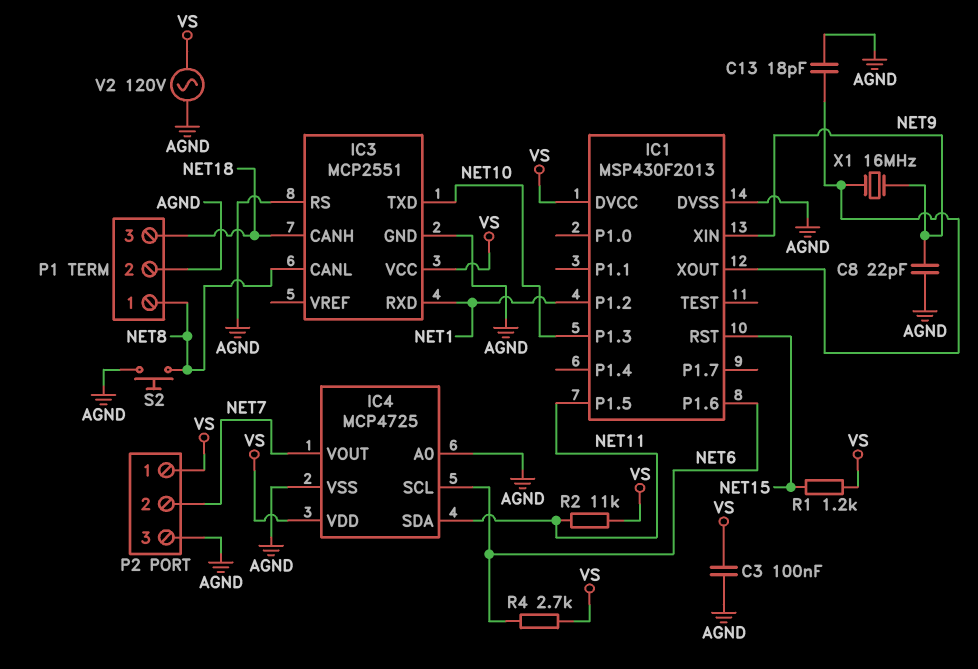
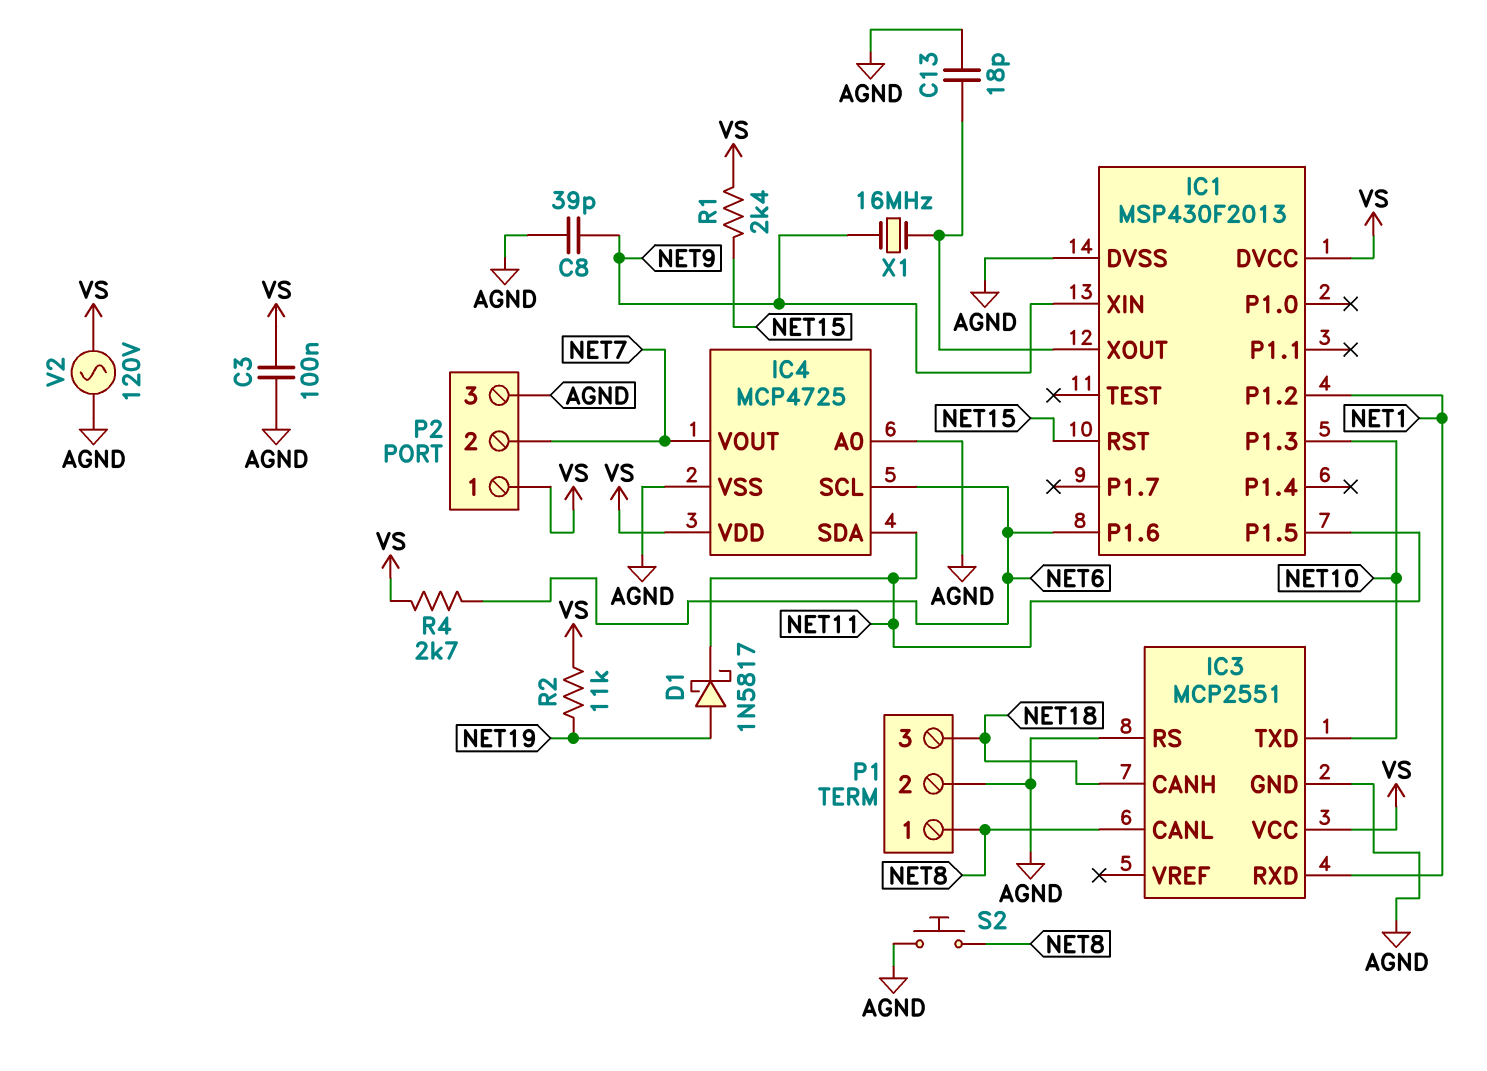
C8: 22pF (AGND, NET9) -> 39pF (AGND, NET9)
D1: none -> schottky 1N5817 (A NET19, K NET11)
R1: 1.2k (NET15, VS) -> 2.4k (NET15, VS)
R2: 11k (NET11, VS) -> 11k (NET19, VS)

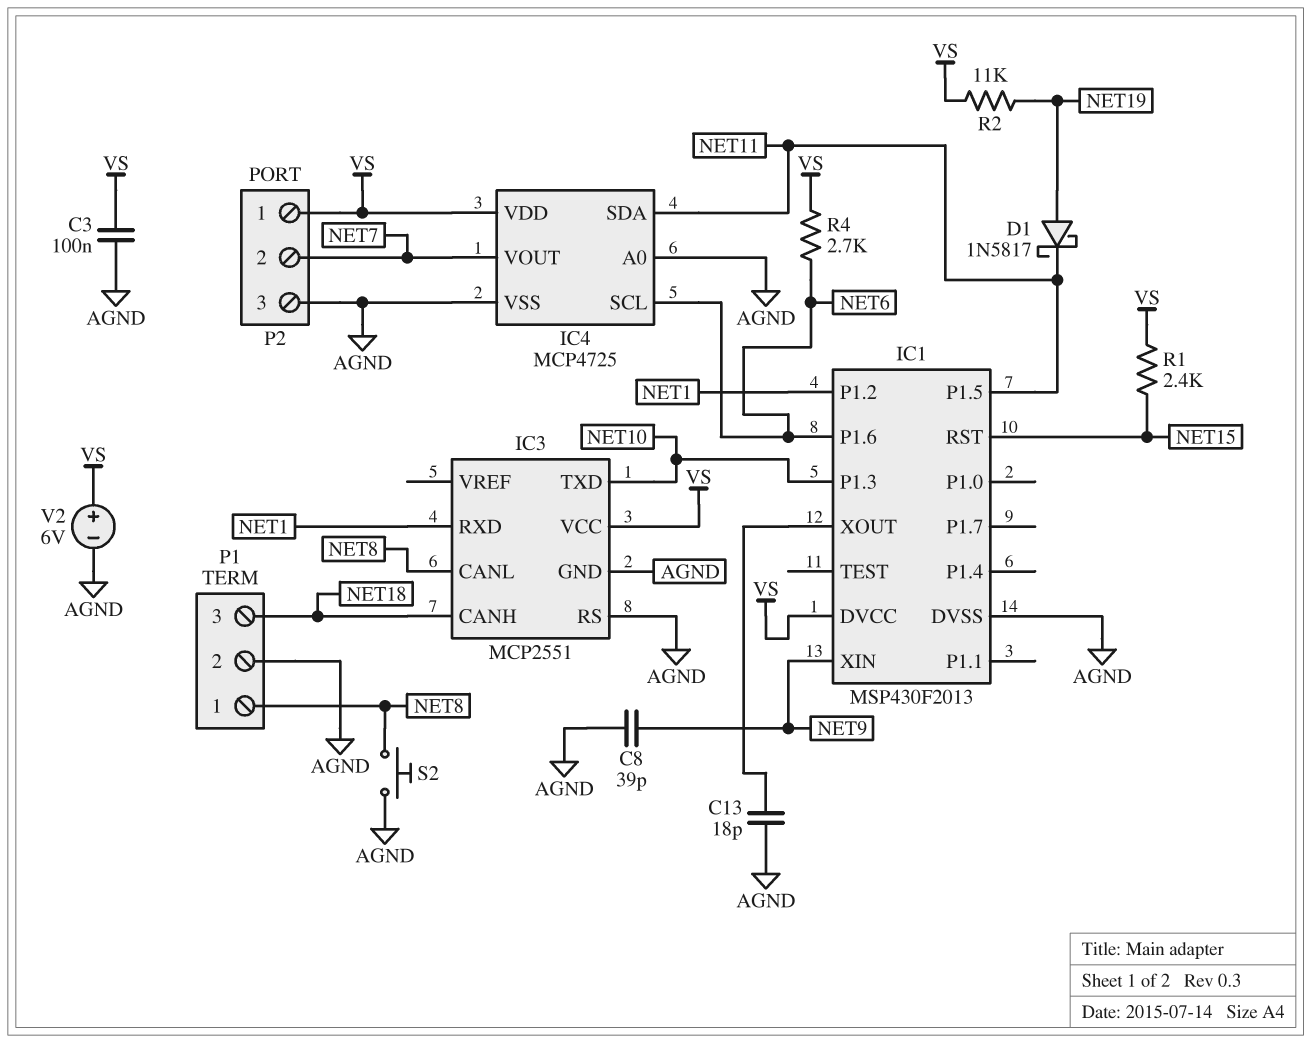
V2: AC 120V (AGND, VS) -> 6V (plus VS, minus AGND)
X1: 16MHz (IC1/XOUT, NET9) -> none

